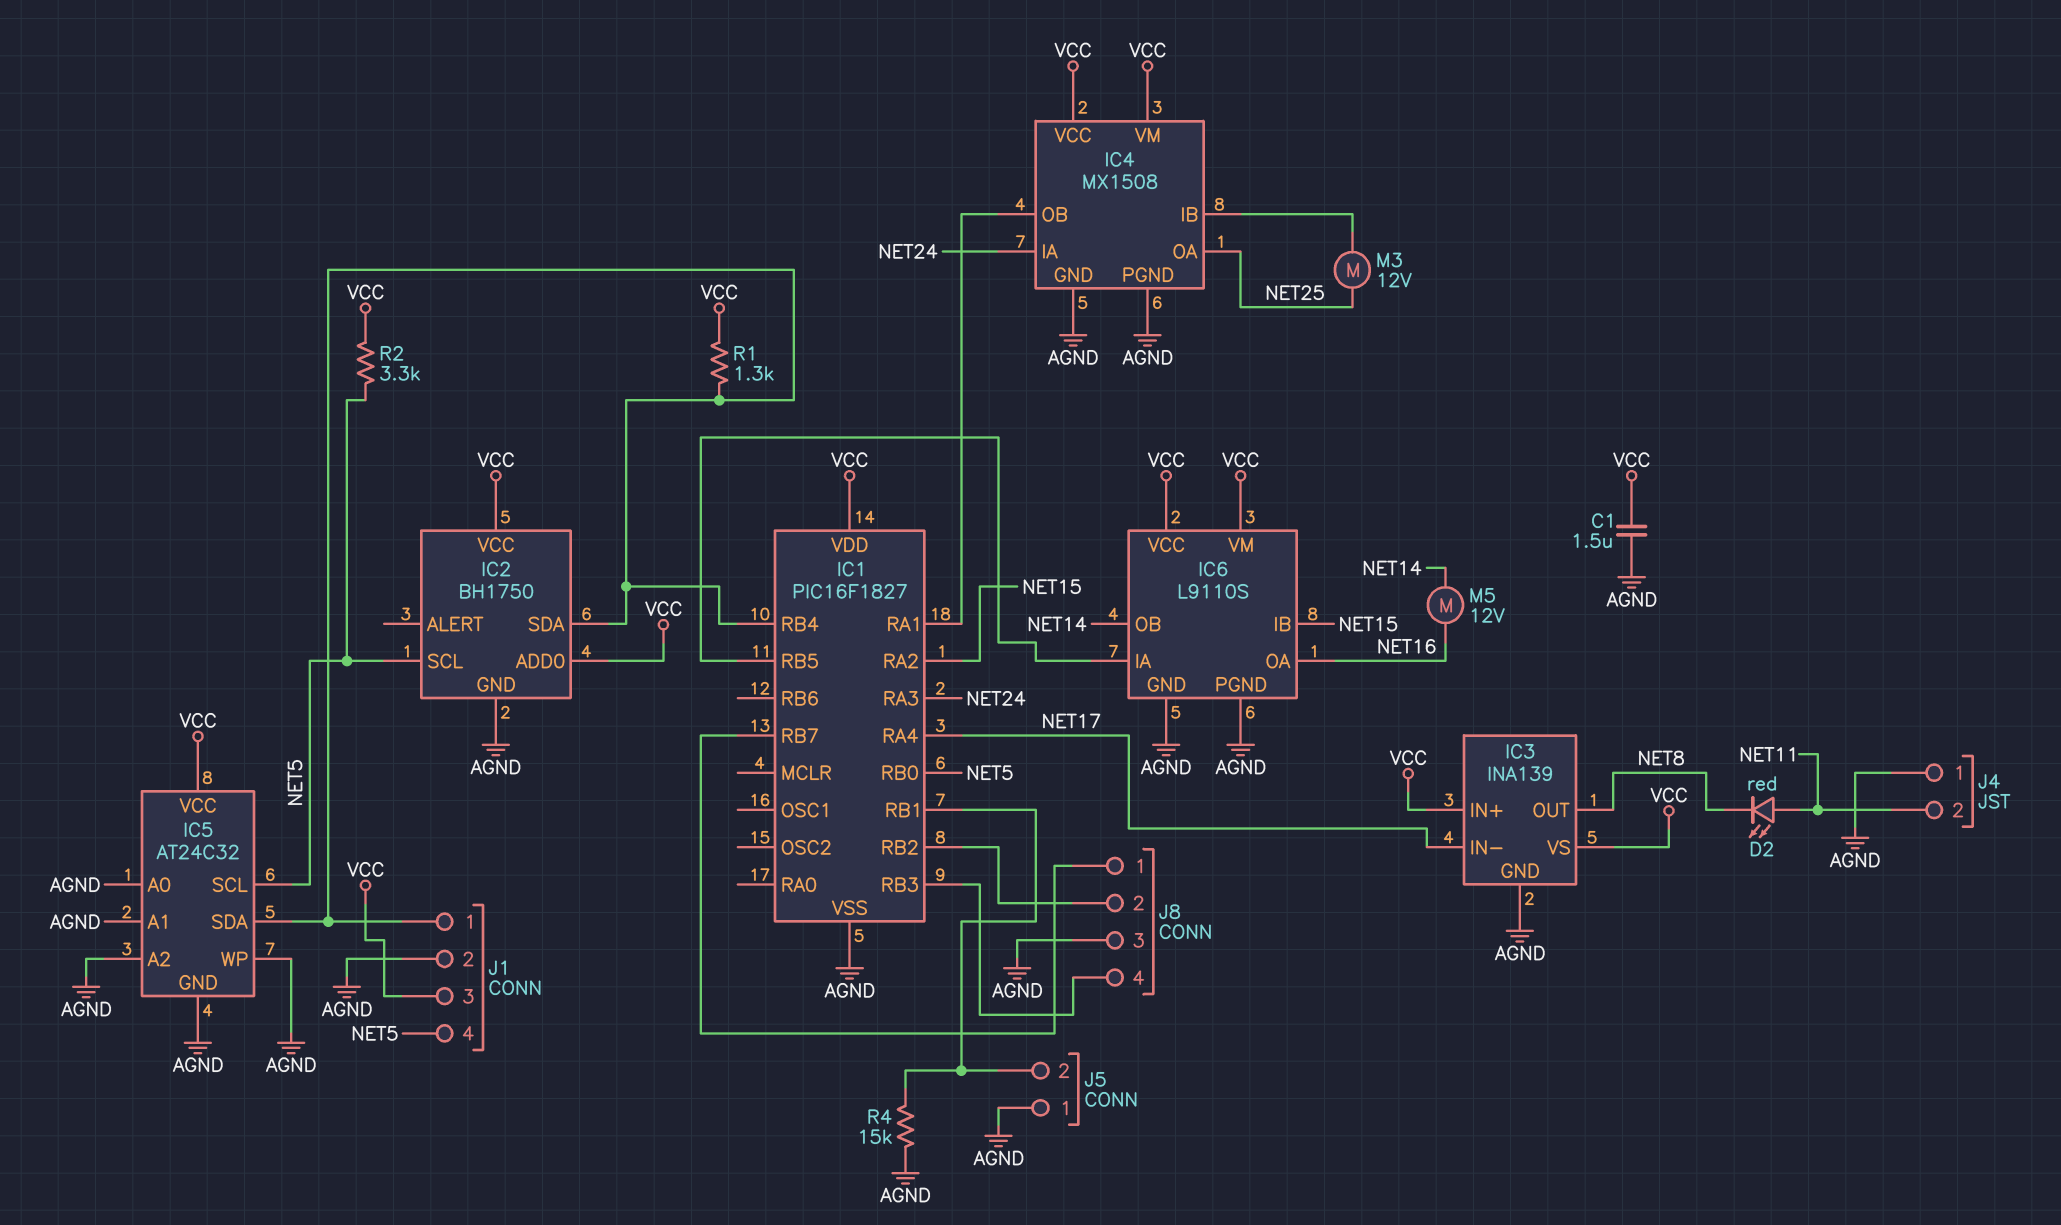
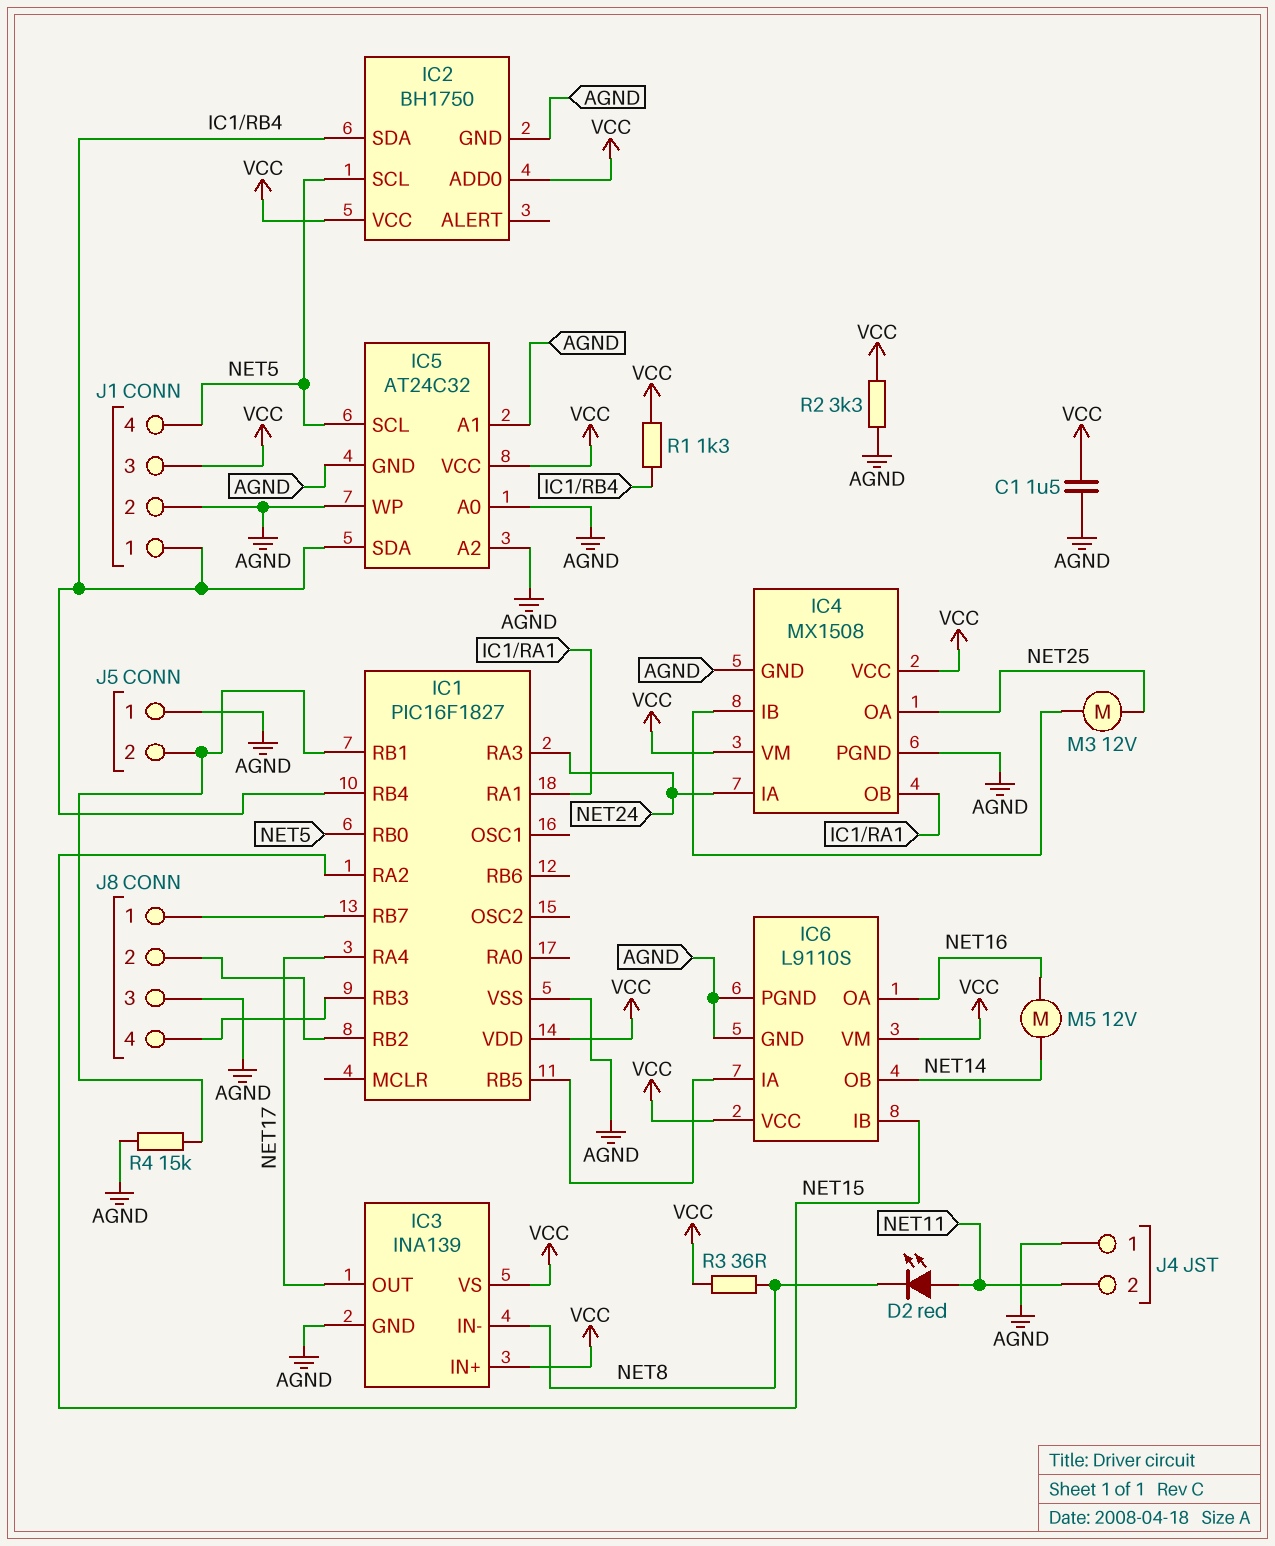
IC3 pin IN-: NET17 -> NET8
IC3 pin OUT: NET8 -> NET17
R2: 3.3k (NET5, VCC) -> 3.3k (AGND, VCC)
R3: none -> 36 (NET8, VCC)

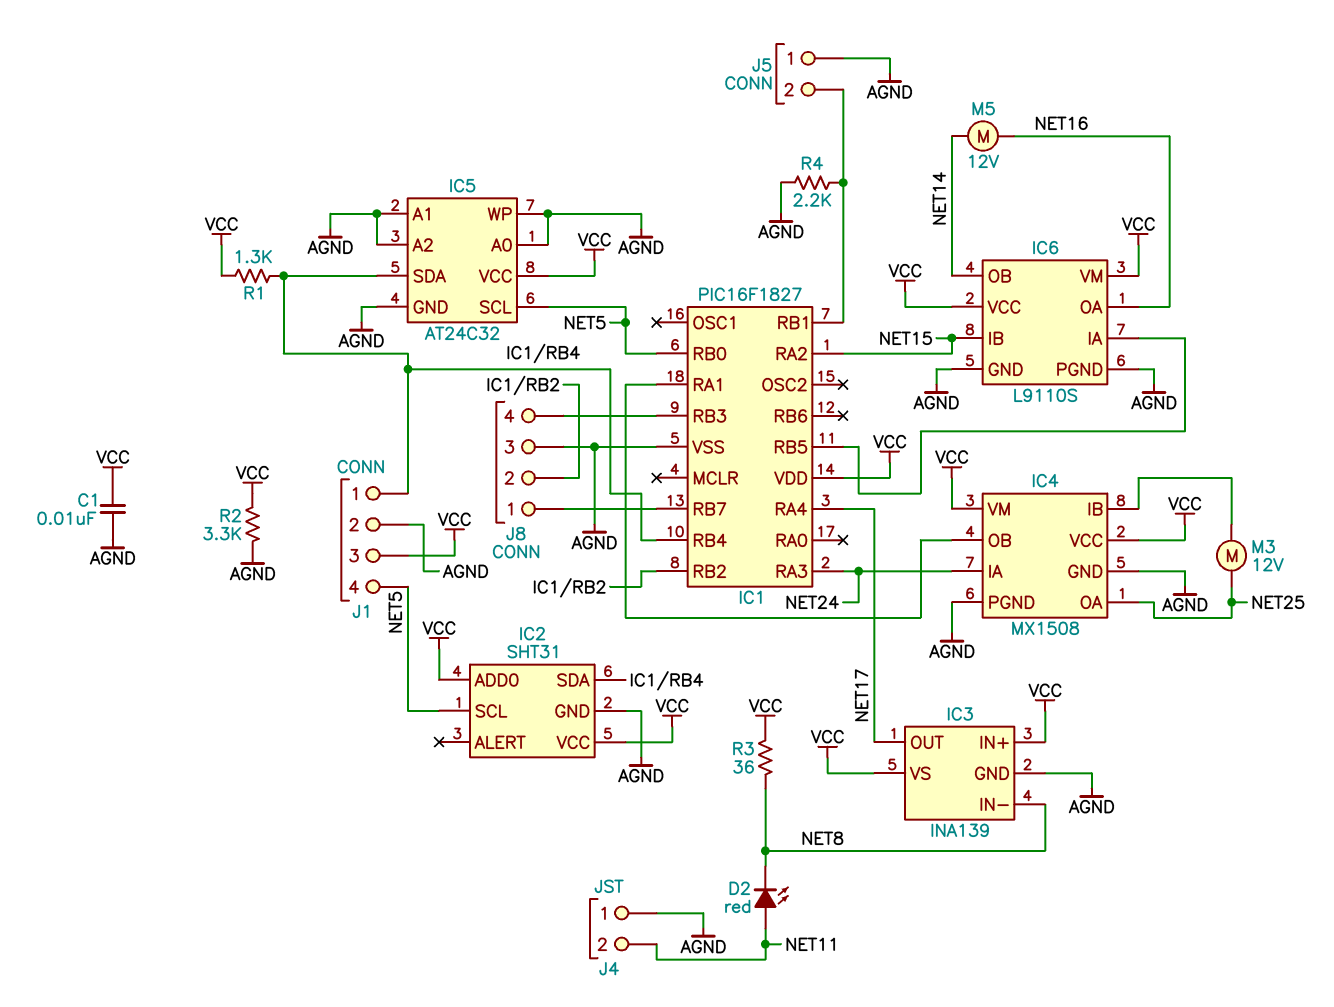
C1: 1.5uF (AGND, VCC) -> 10nF (AGND, VCC)
IC2: BH1750 -> SHT31
R4: 15k (AGND, IC1/RB1) -> 2.2k (AGND, IC1/RB1)

